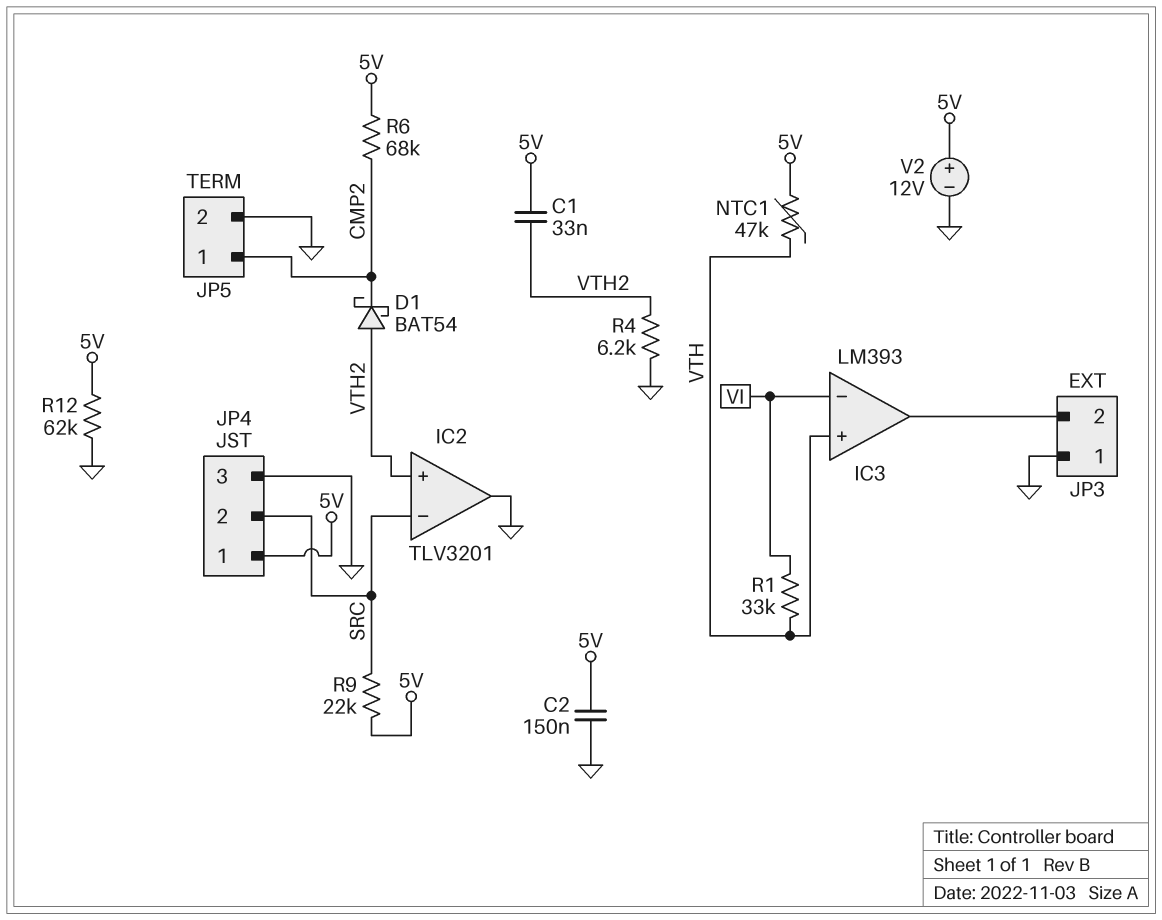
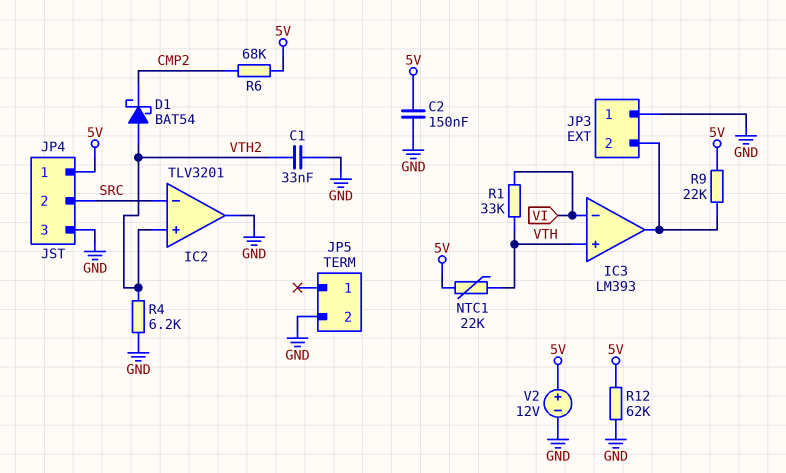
C1: 33nF (5V, VTH2) -> 33nF (GND, VTH2)
JP5 pin 1: CMP2 -> none
NTC1: 47k (5V, VTH) -> 22k (5V, VTH)
R9: 22k (5V, SRC) -> 22k (5V, IC3/out)

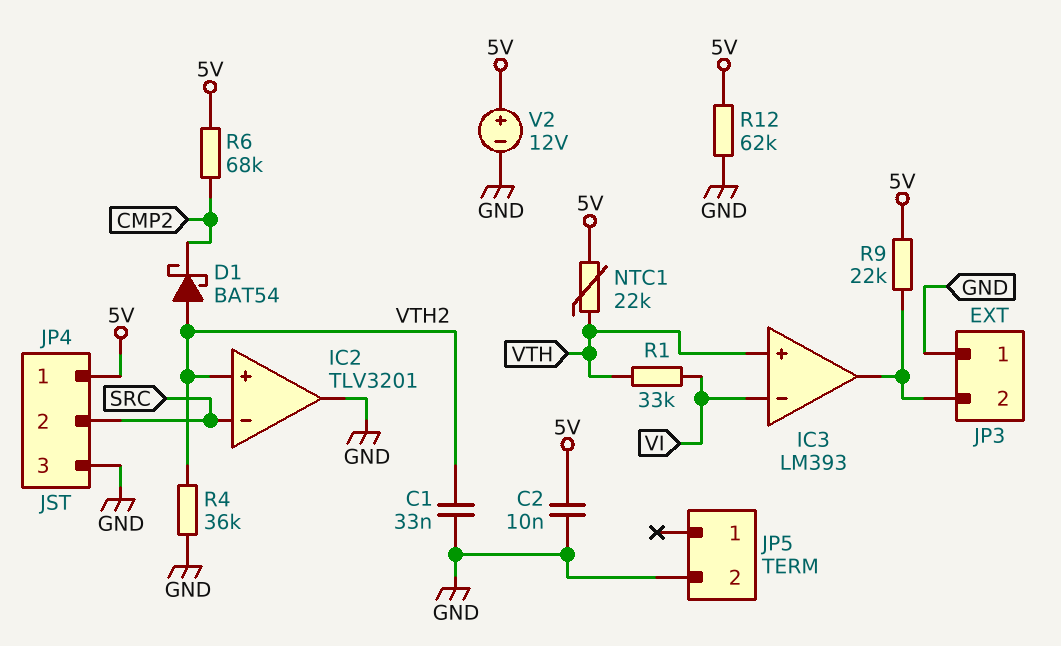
C2: 150nF (5V, GND) -> 10nF (5V, GND)
R4: 6.2k (GND, VTH2) -> 36k (GND, VTH2)

